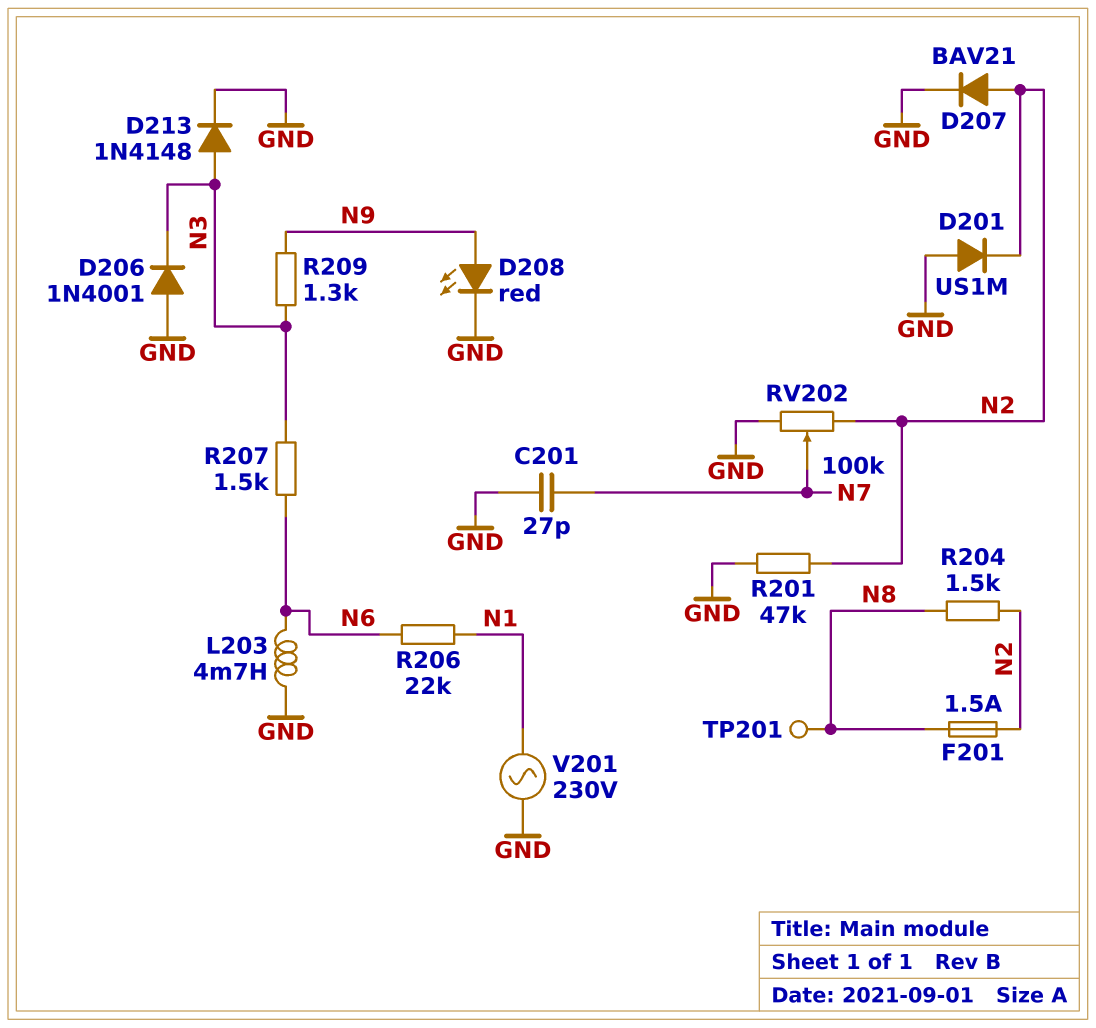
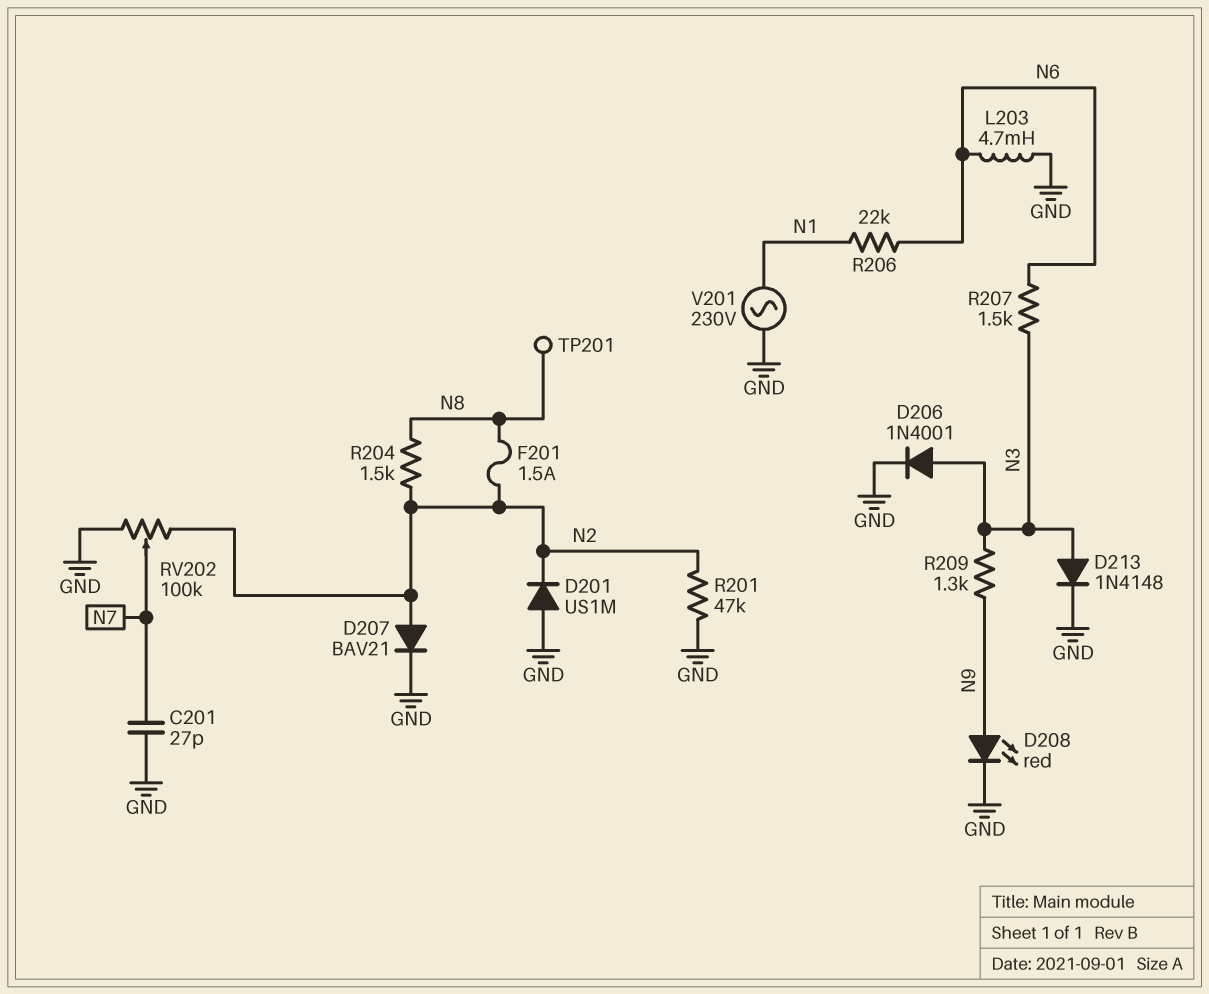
D206: diode 1N4001 (A GND, K N3) -> diode 1N4001 (A N3, K GND)

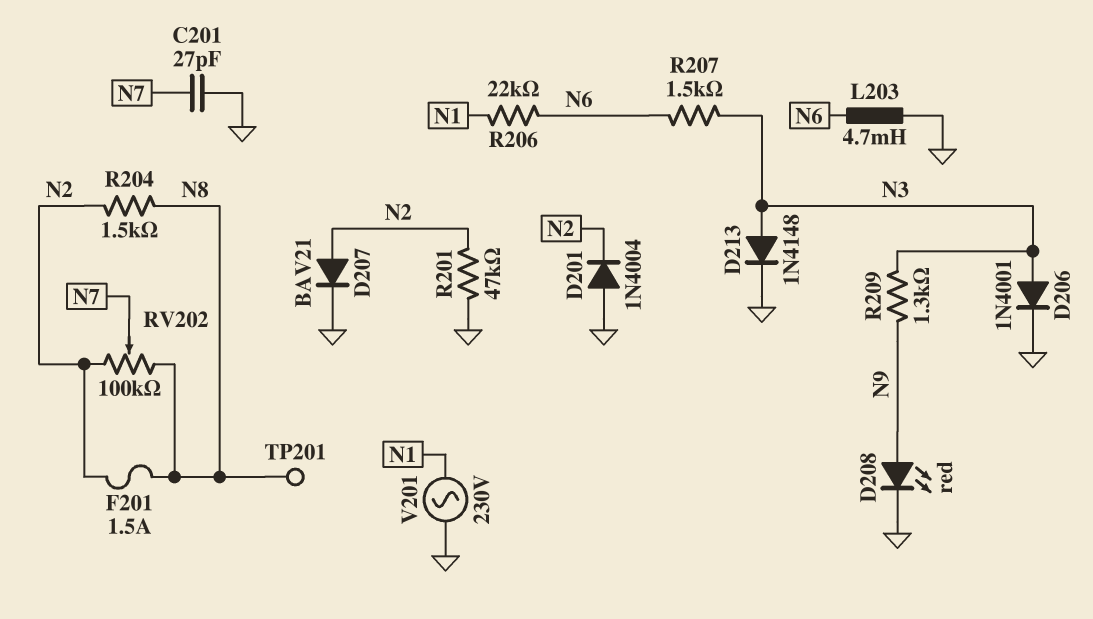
D201: diode US1M (A GND, K N2) -> diode 1N4004 (A GND, K N2)
RV202: 100k (GND, N2, wiper N7) -> 100k (N2, N8, wiper N7)

